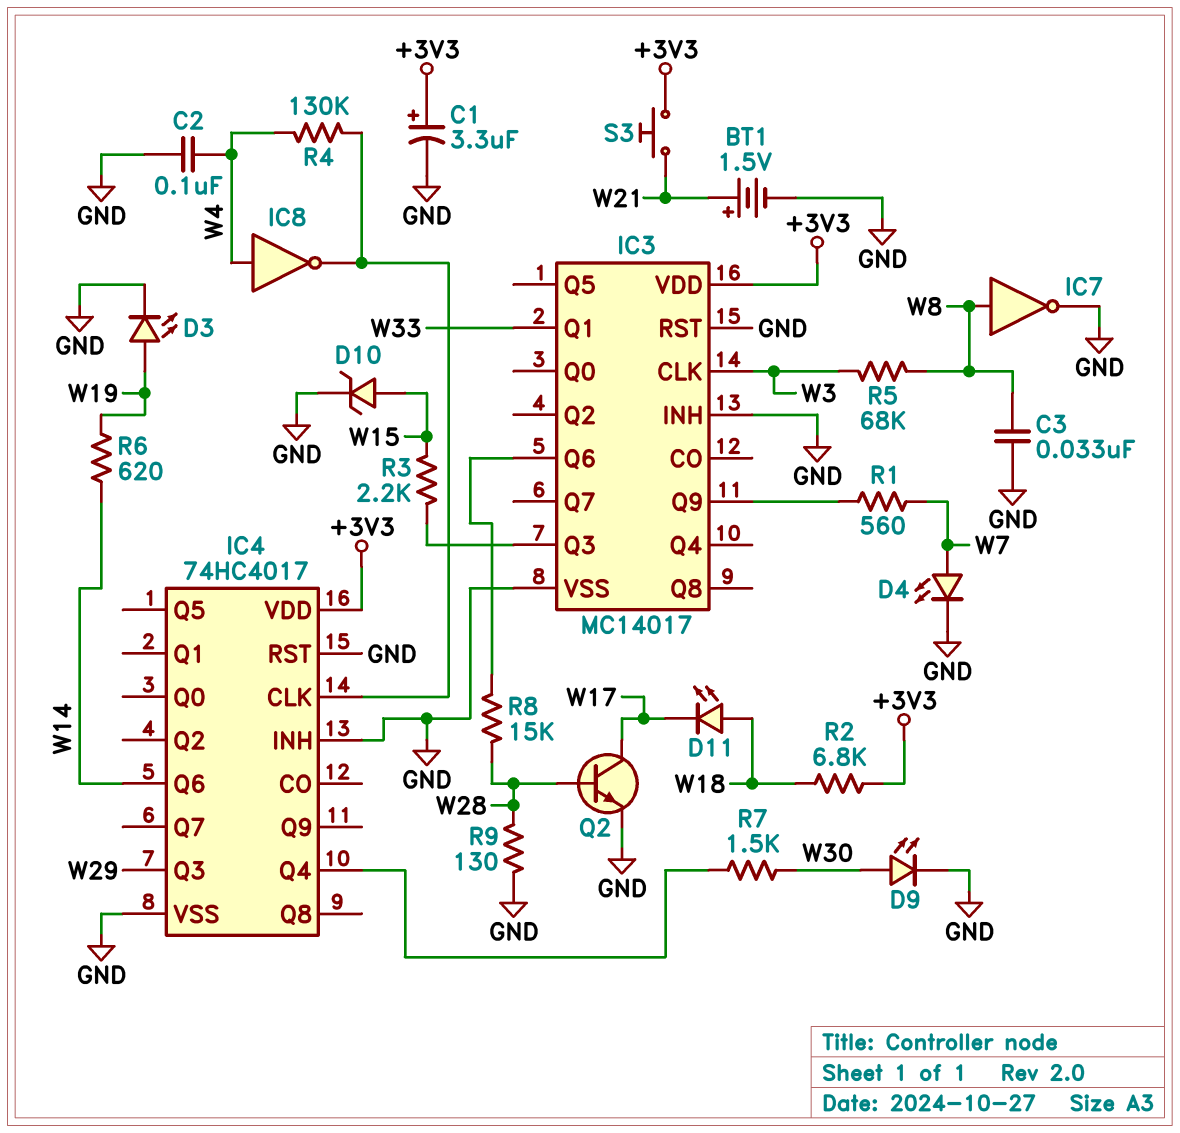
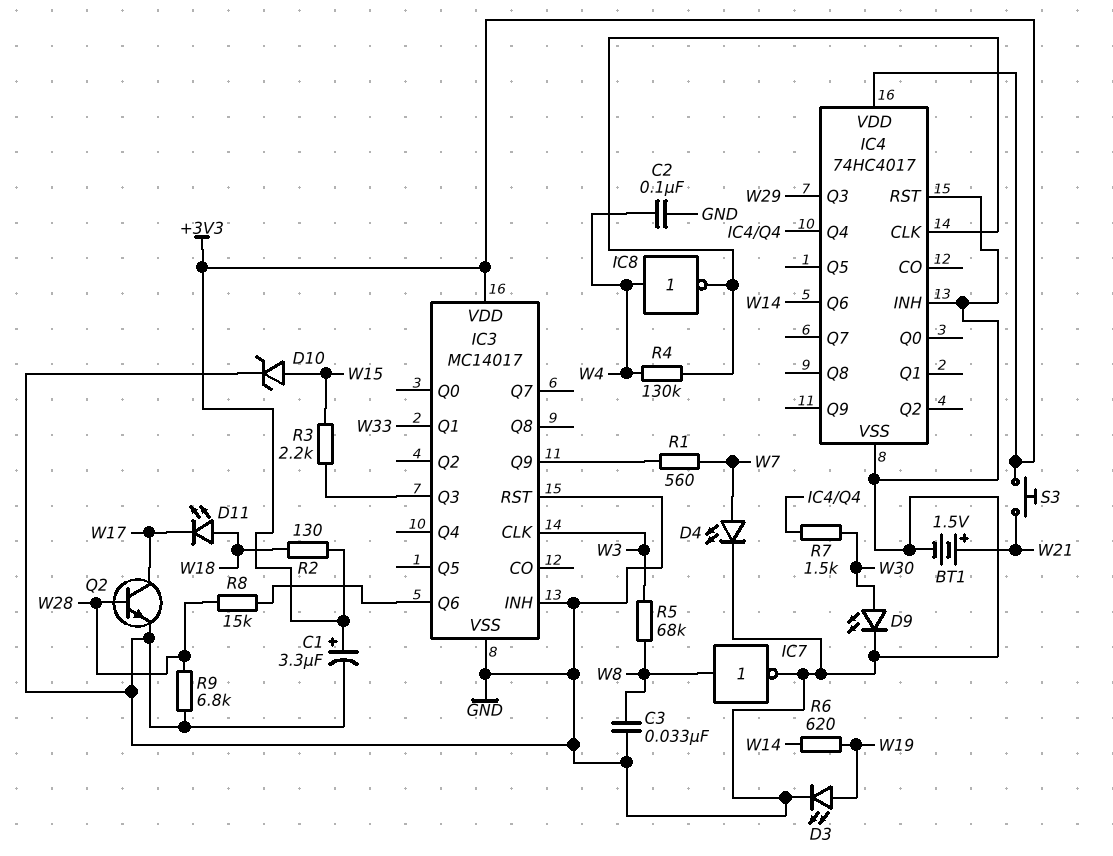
R2: 6.8k (+3V3, W18) -> 130 (+3V3, W18)
R9: 130 (GND, W28) -> 6.8k (GND, W28)

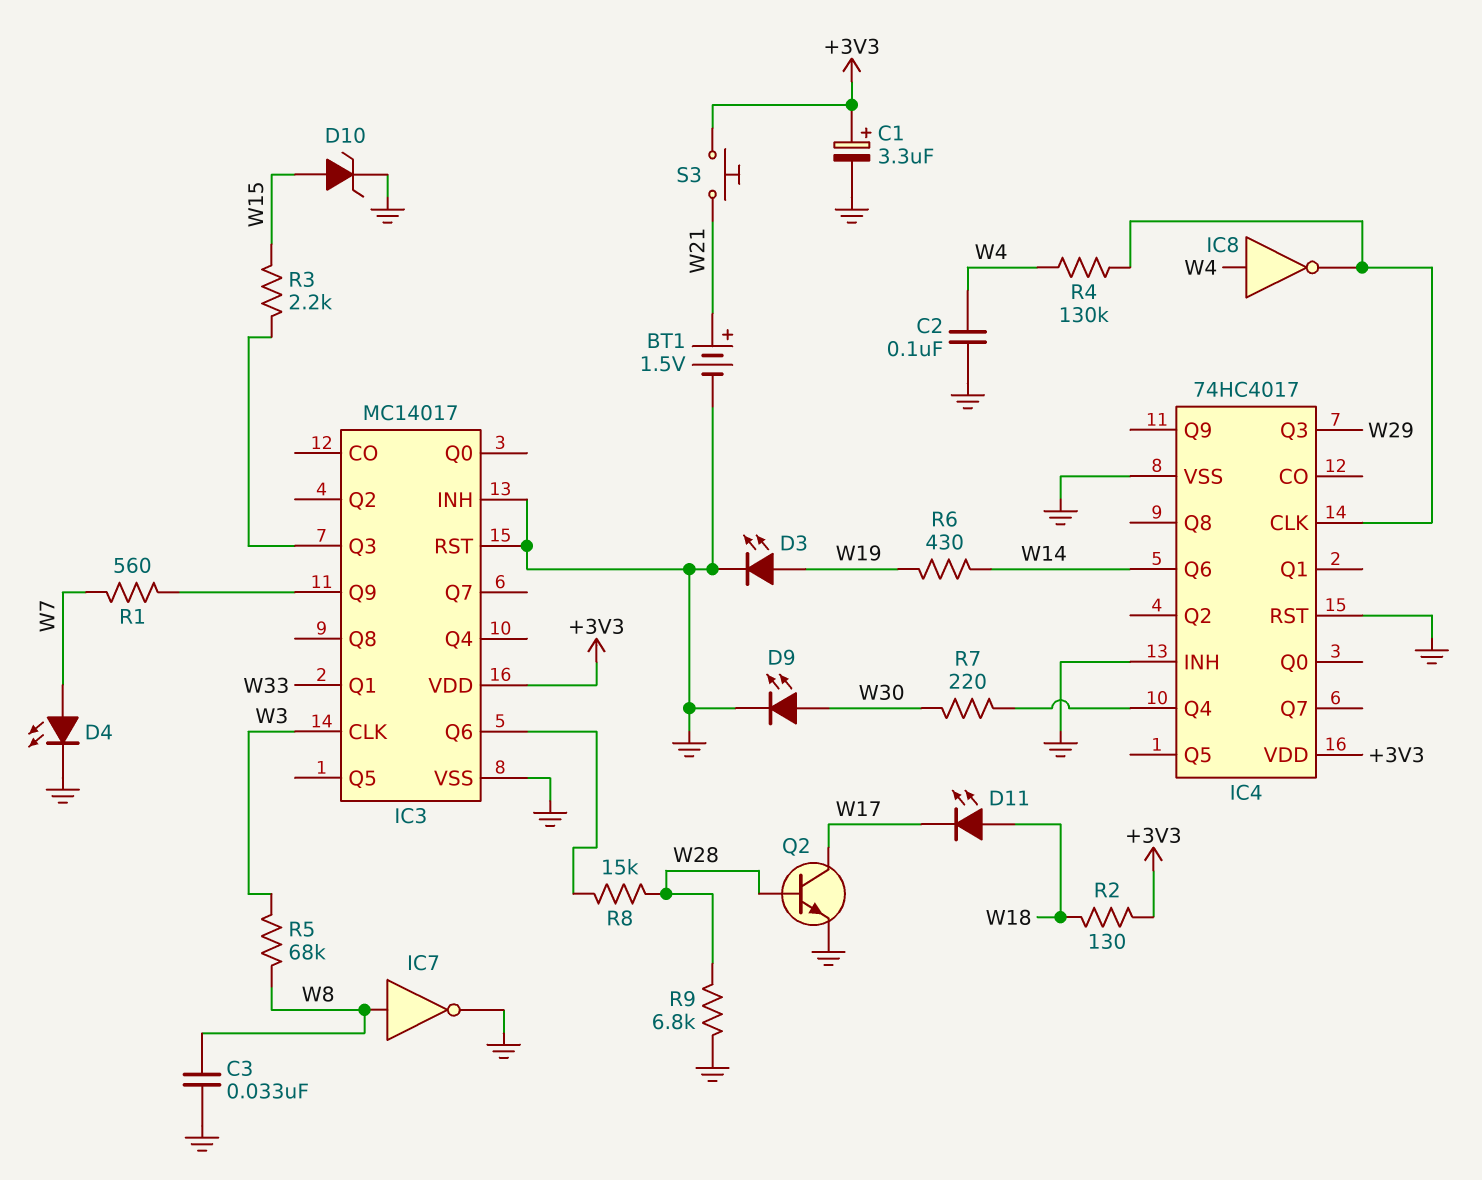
R6: 620 (W14, W19) -> 430 (W14, W19)
R7: 1.5k (IC4/Q4, W30) -> 220 (IC4/Q4, W30)

